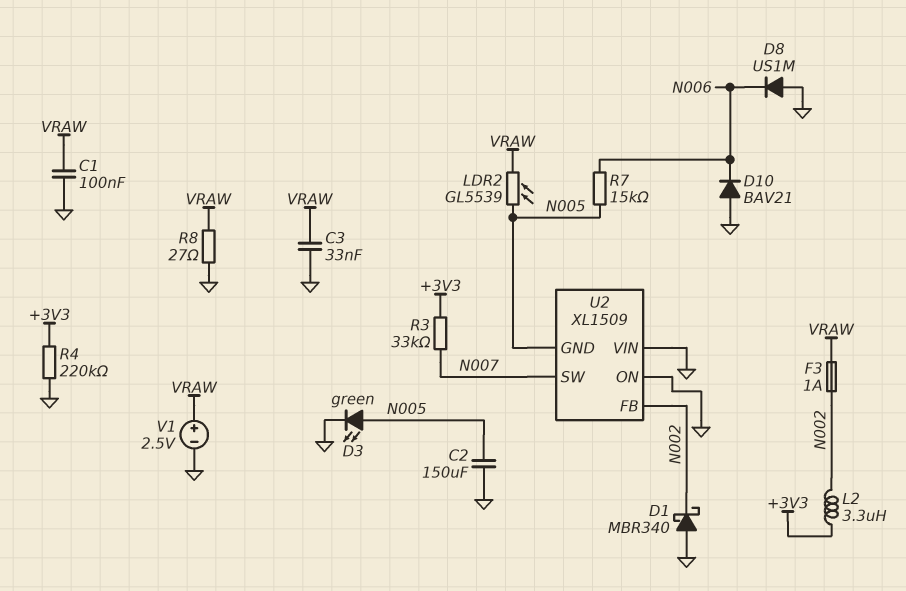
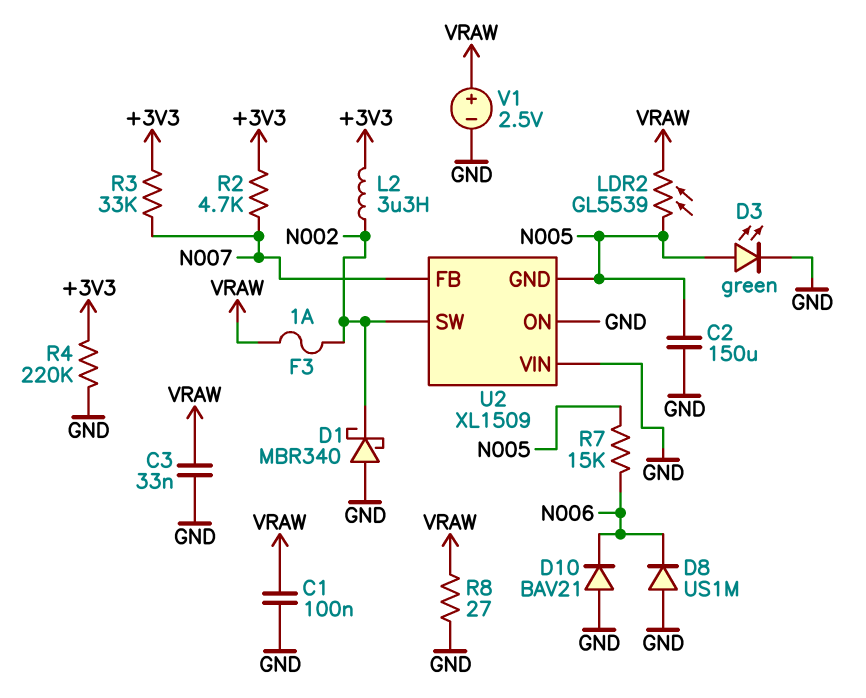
R2: none -> 4.7k (+3V3, N007)
U2 pin FB: N002 -> N007
U2 pin SW: N007 -> N002

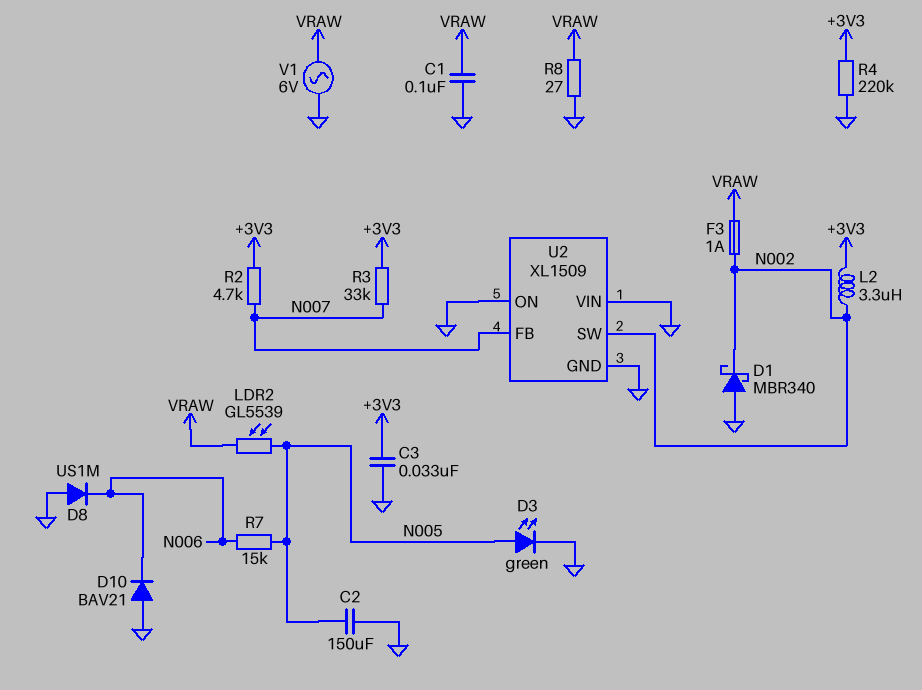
C3: 33nF (GND, VRAW) -> 33nF (+3V3, GND)
U2 pin GND: N005 -> GND
V1: 2.5V (plus VRAW, minus GND) -> AC 6V (GND, VRAW)

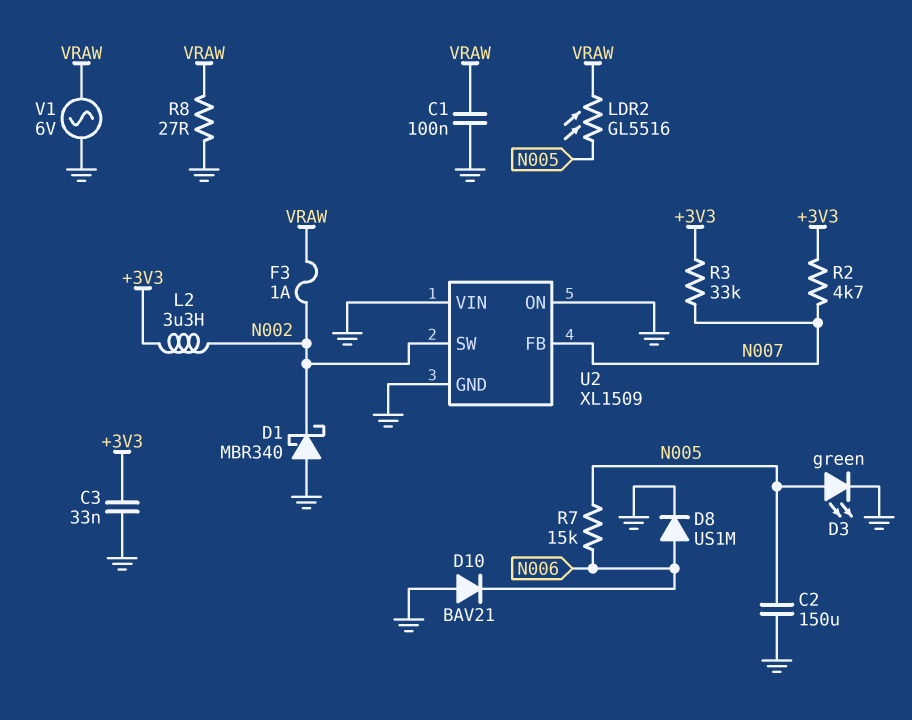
D8: diode US1M (A GND, K N006) -> diode US1M (A N006, K GND)
LDR2: GL5539 (N005, VRAW) -> GL5516 (N005, VRAW)
R4: 220k (+3V3, GND) -> none

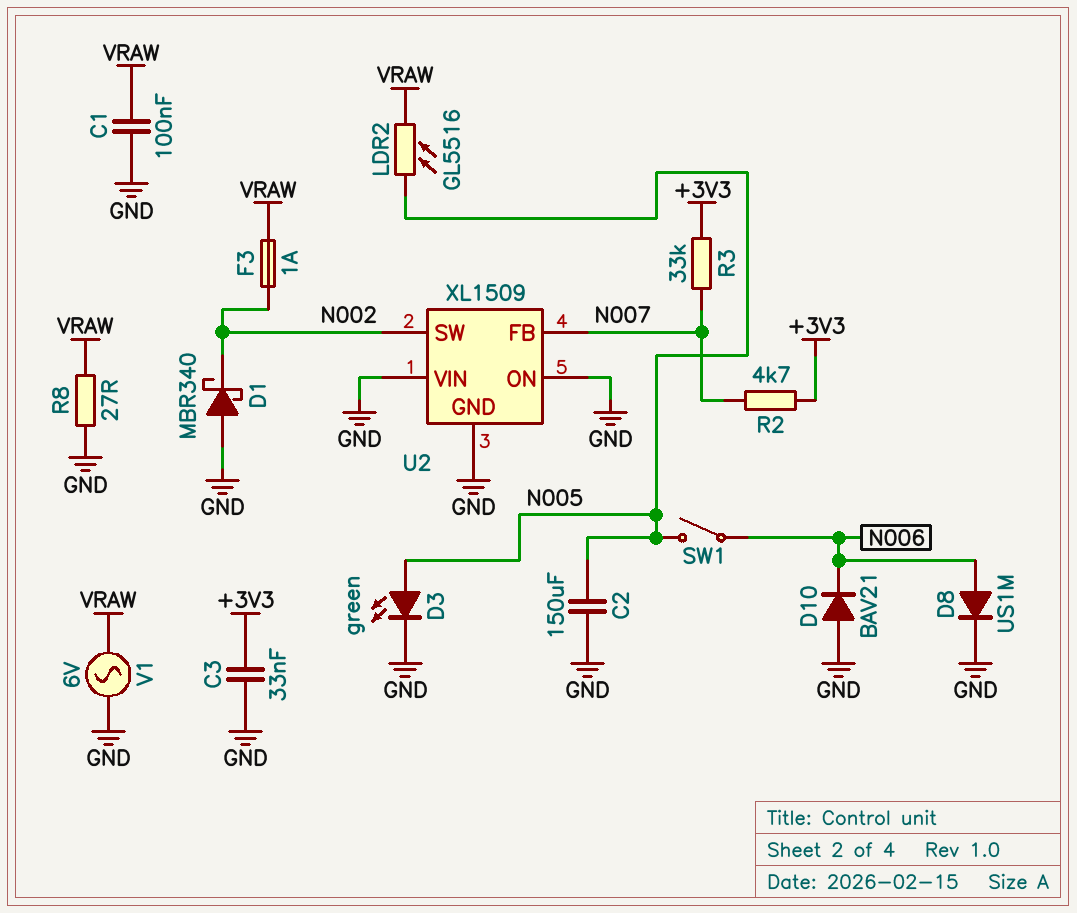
L2: 3.3uH (+3V3, N002) -> none
R7: 15k (N005, N006) -> none
SW1: none -> switch (N005, N006)

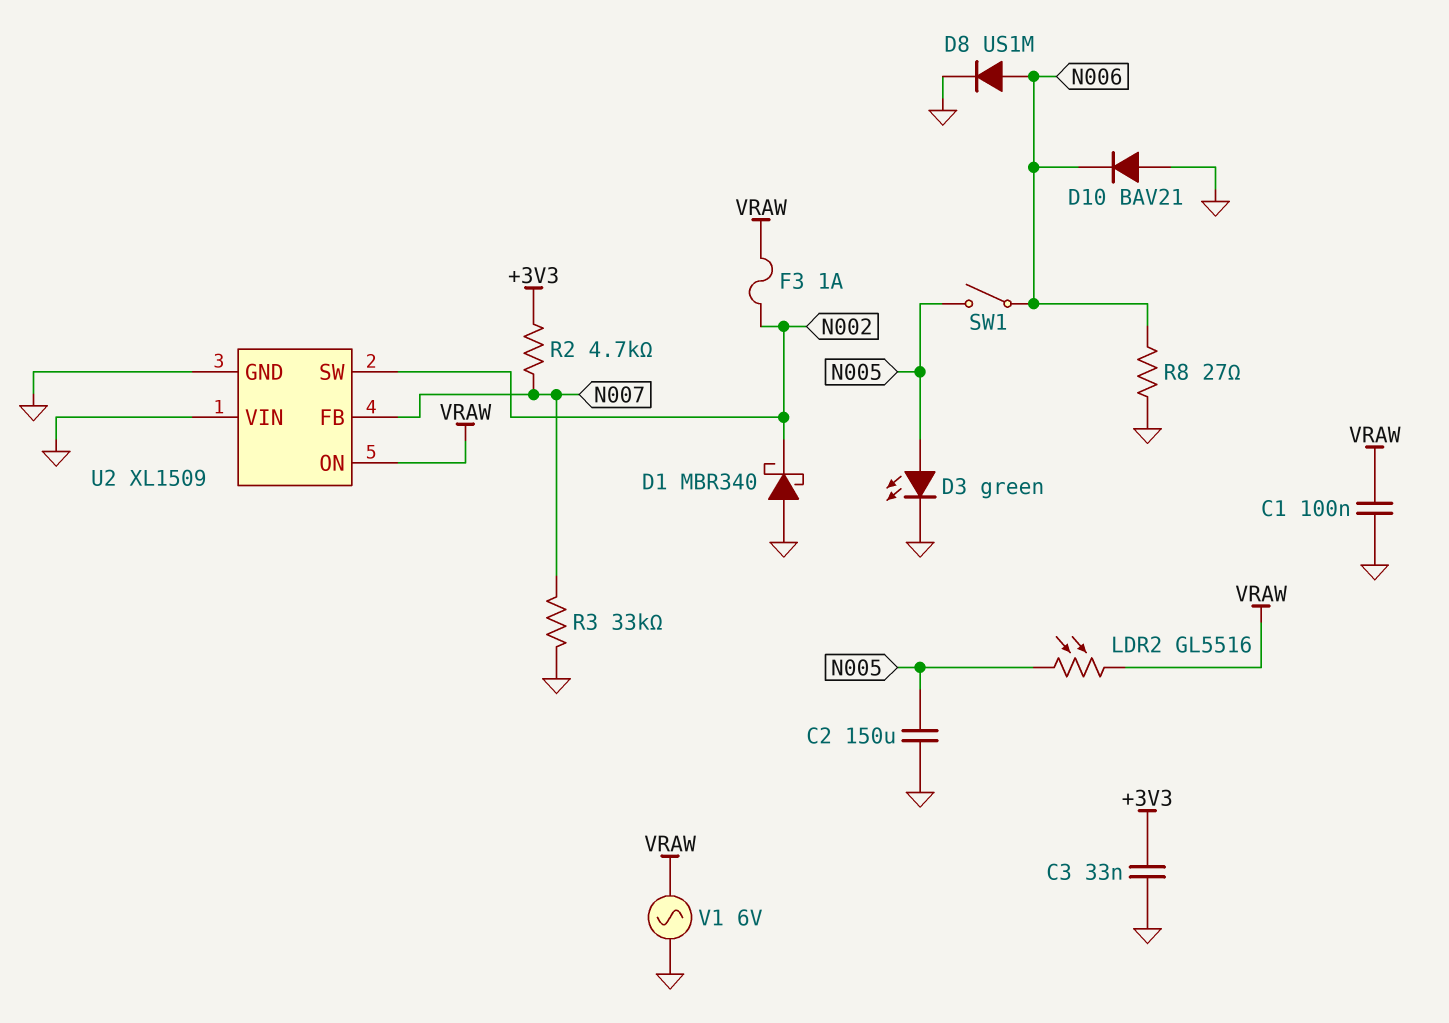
R3: 33k (+3V3, N007) -> 33k (GND, N007)
R8: 27 (GND, VRAW) -> 27 (GND, N006)
U2 pin ON: GND -> VRAW

